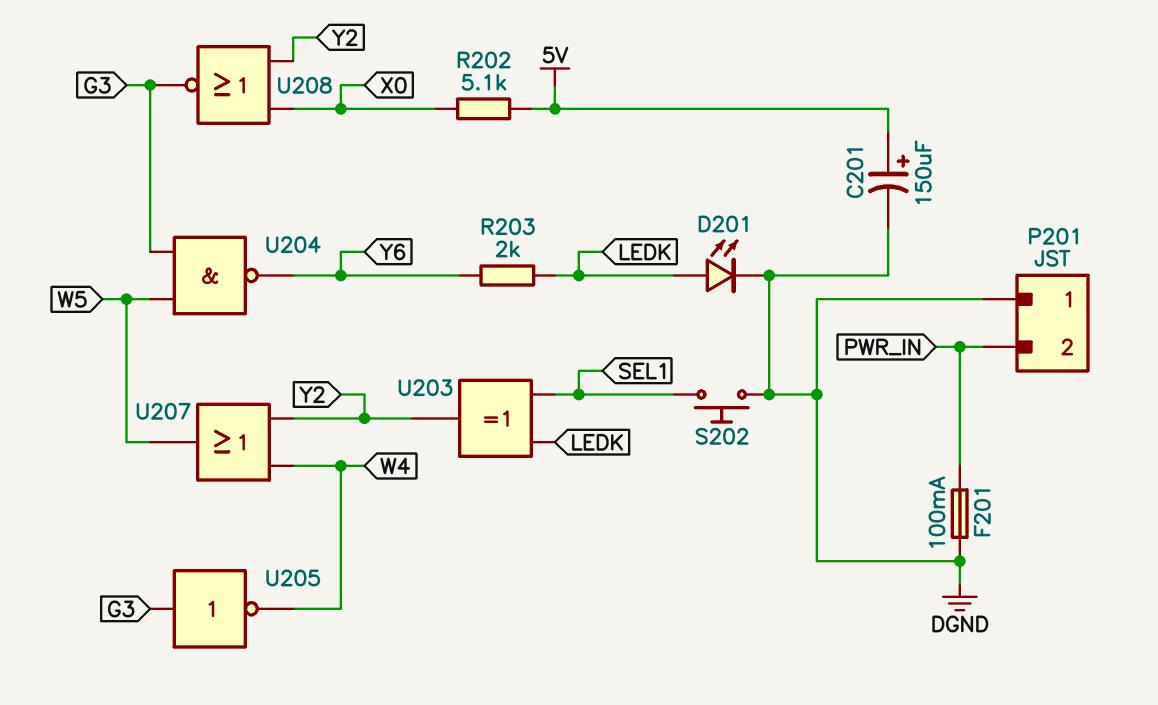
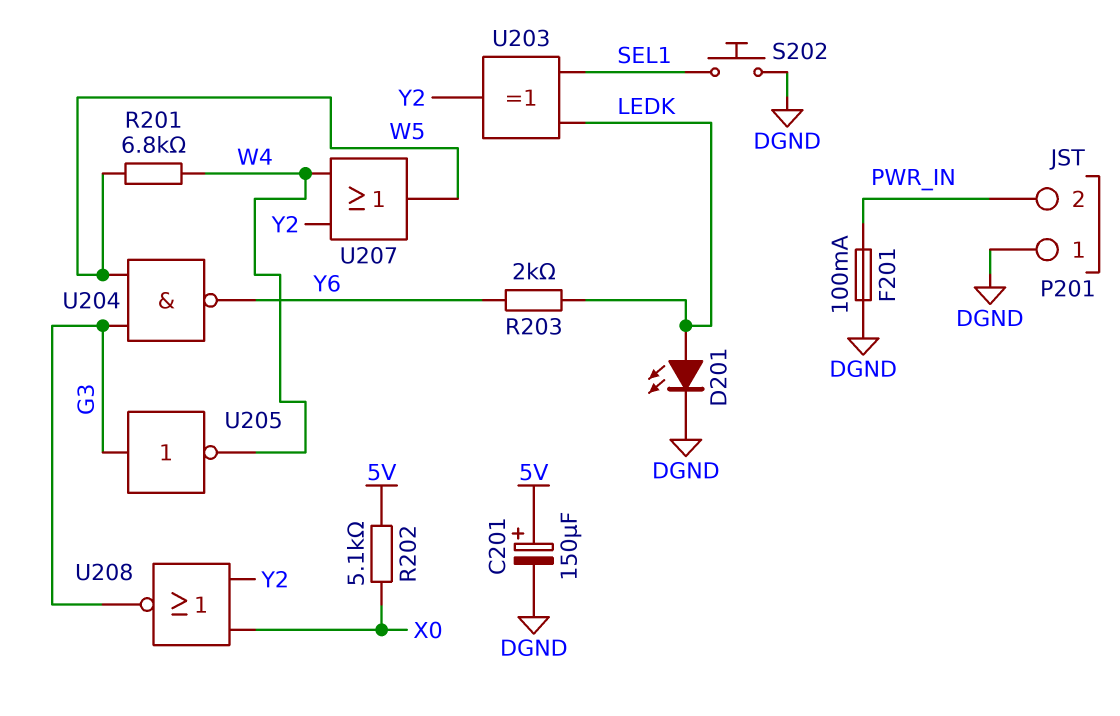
R201: none -> 6.8k (W4, W5)

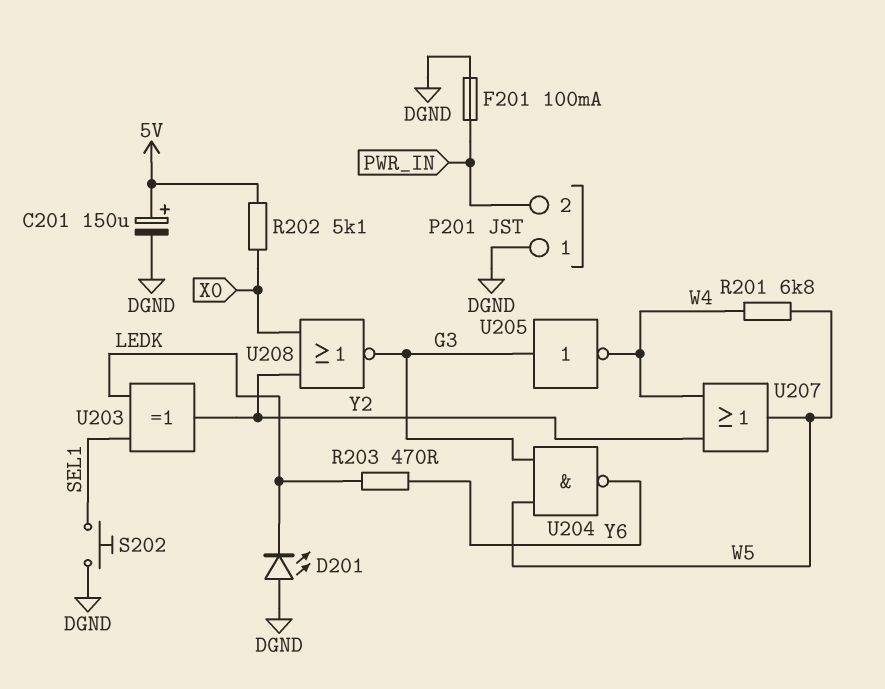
D201: LED (A LEDK, K DGND) -> LED (A DGND, K LEDK)
R203: 2k (LEDK, Y6) -> 470 (LEDK, Y6)

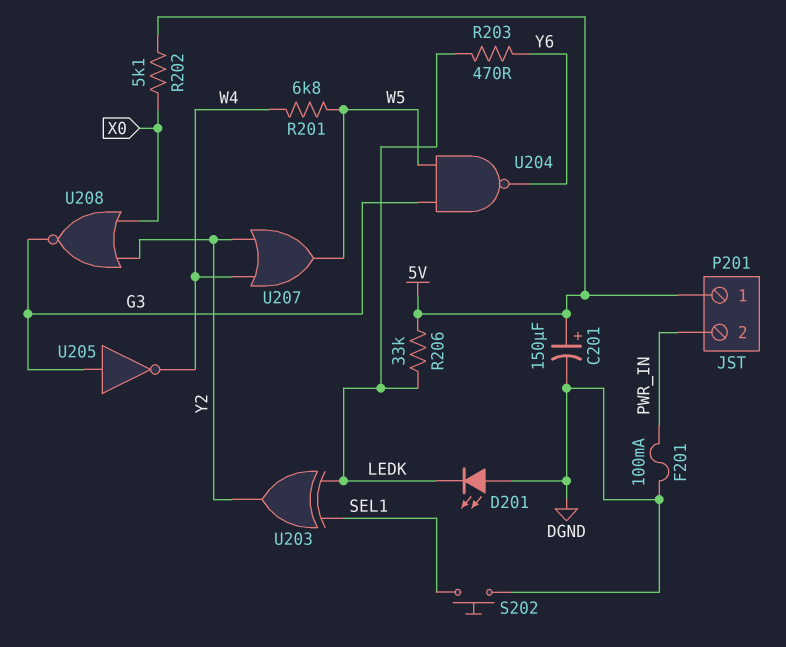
P201 pin 1: DGND -> 5V
R206: none -> 33k (5V, LEDK)

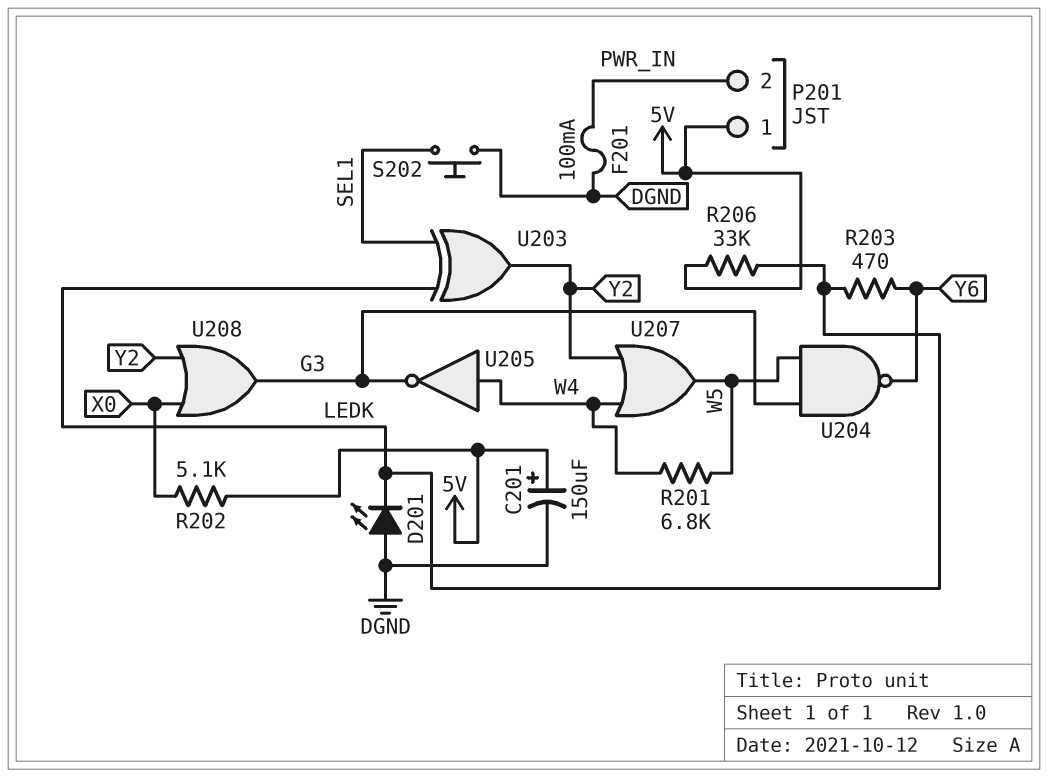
U205: NOT (in G3, out W4) -> NOT (in W4, out G3)
U208: NOR (in X0, in Y2, out G3) -> OR (in X0, in Y2, out G3)

